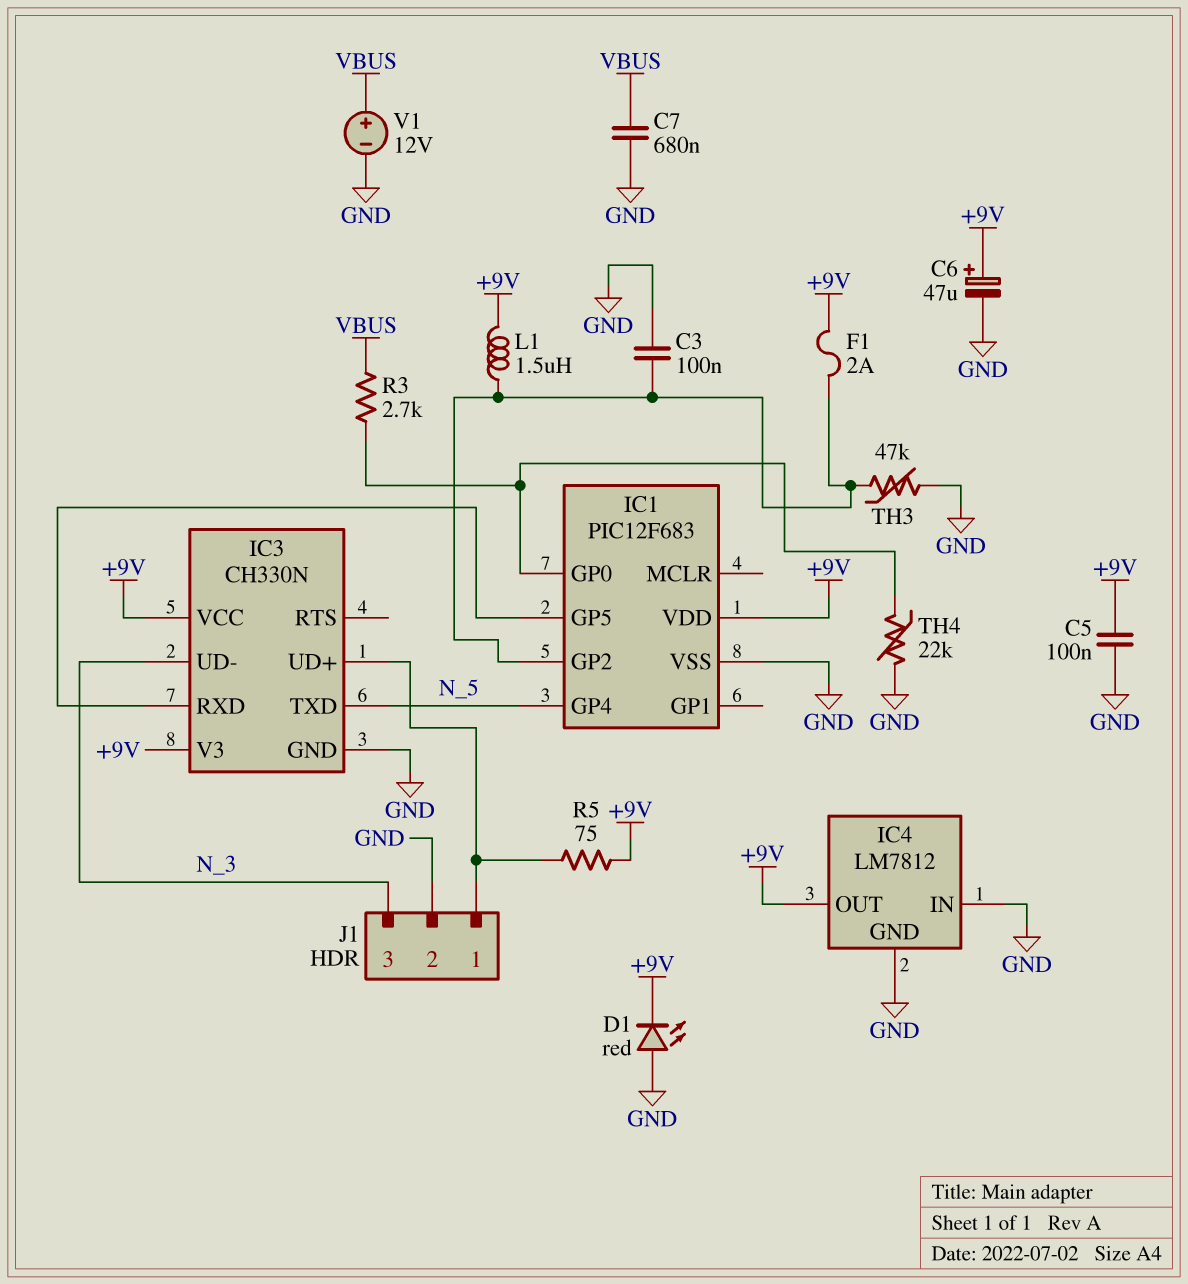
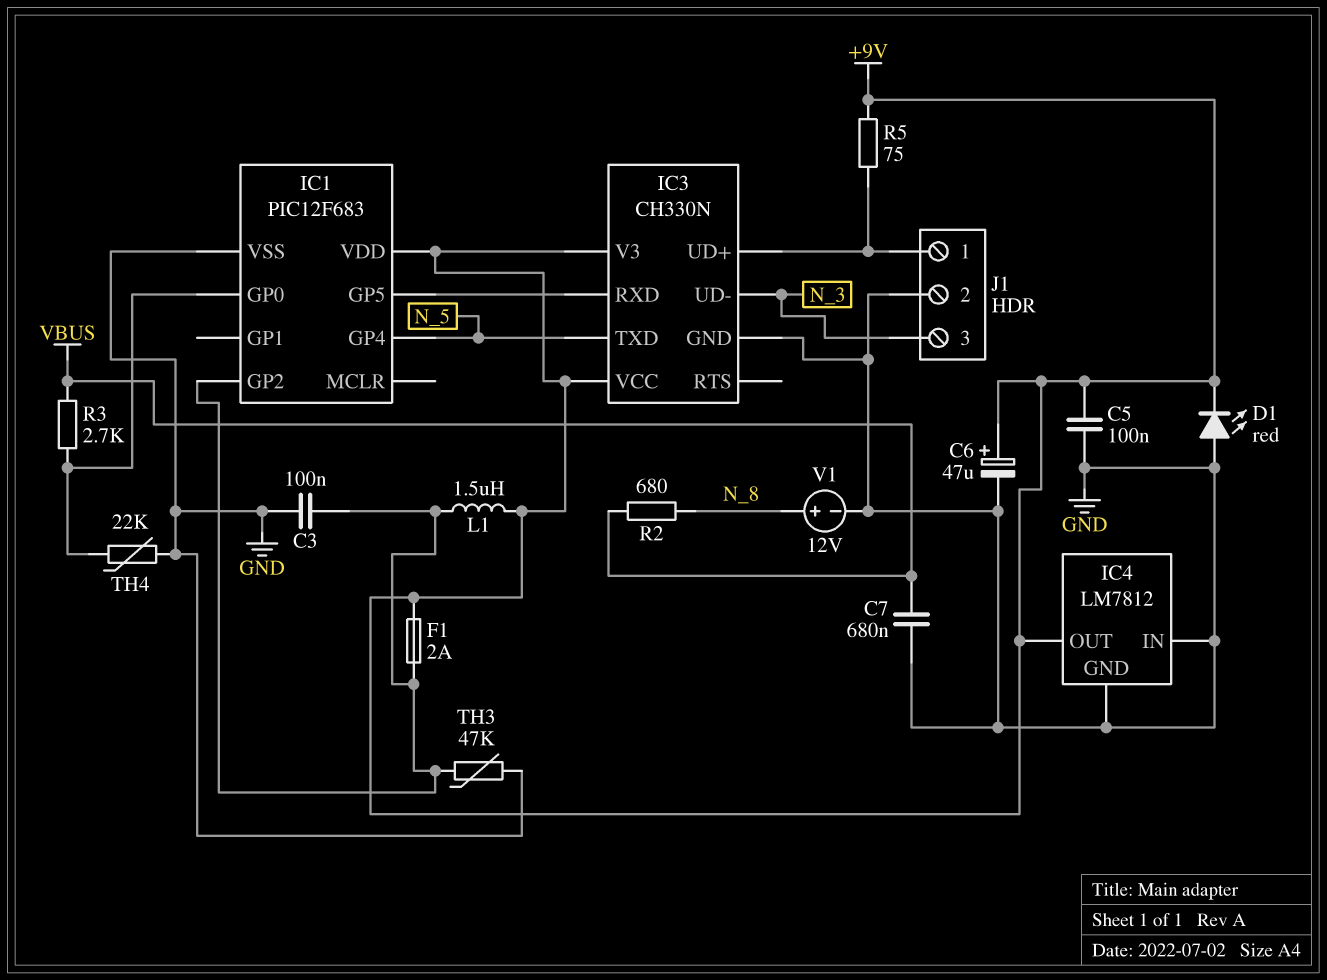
R2: none -> 680 (N_8, VBUS)
V1: 12V (plus VBUS, minus GND) -> 12V (plus N_8, minus GND)

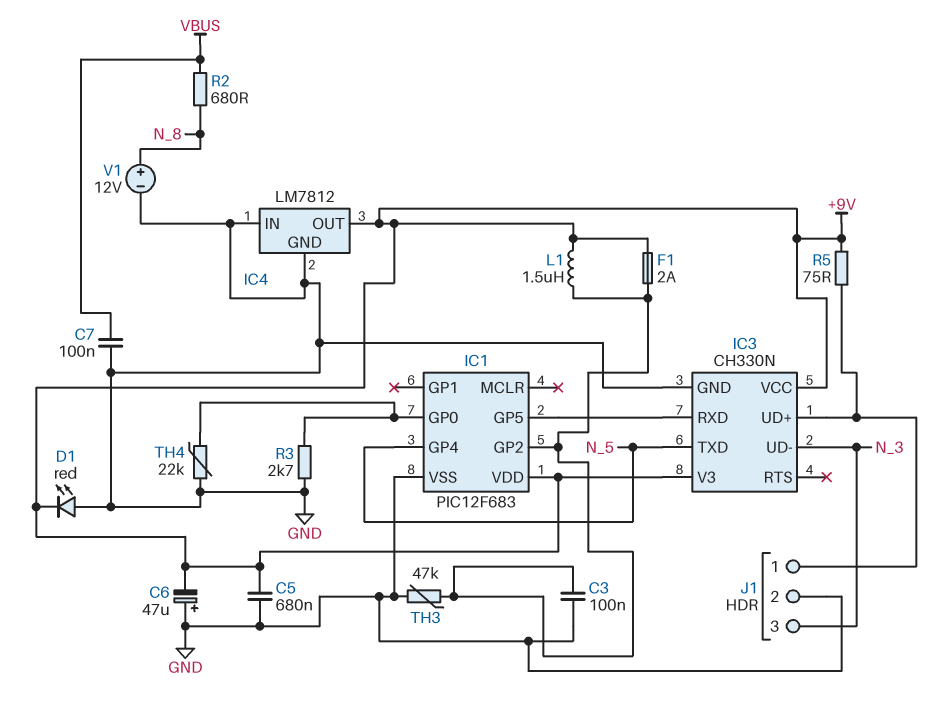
C5: 100nF (+9V, GND) -> 680nF (+9V, GND)
C6: 47uF (plus +9V, minus GND) -> 47uF (plus GND, minus +9V)
C7: 680nF (GND, VBUS) -> 100nF (GND, VBUS)
R3: 2.7k (IC1/GP0, VBUS) -> 2.7k (GND, IC1/GP0)

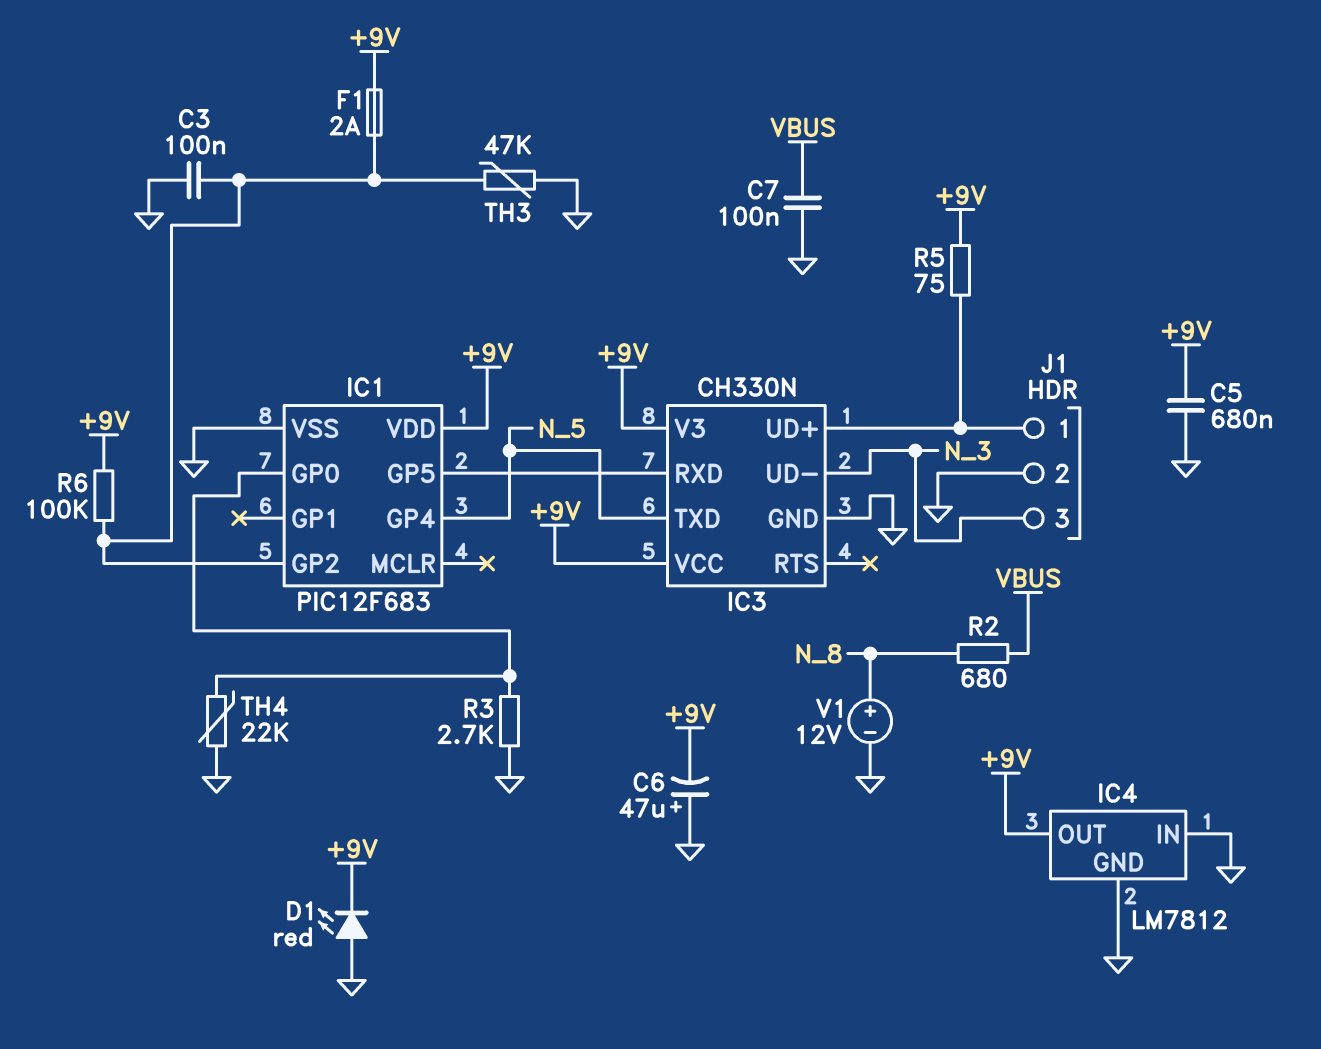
L1: 1.5uH (+9V, IC1/GP2) -> none
R6: none -> 100k (+9V, IC1/GP2)

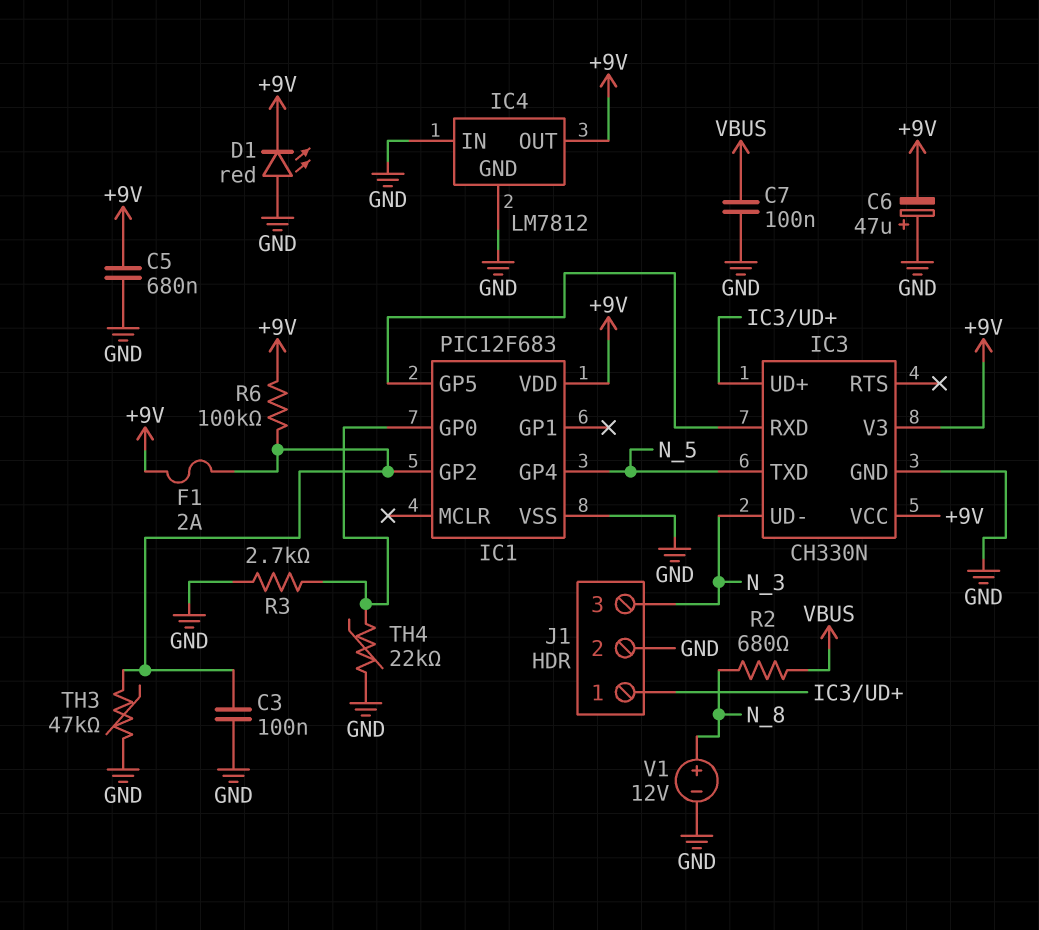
R5: 75 (+9V, IC3/UD+) -> none

